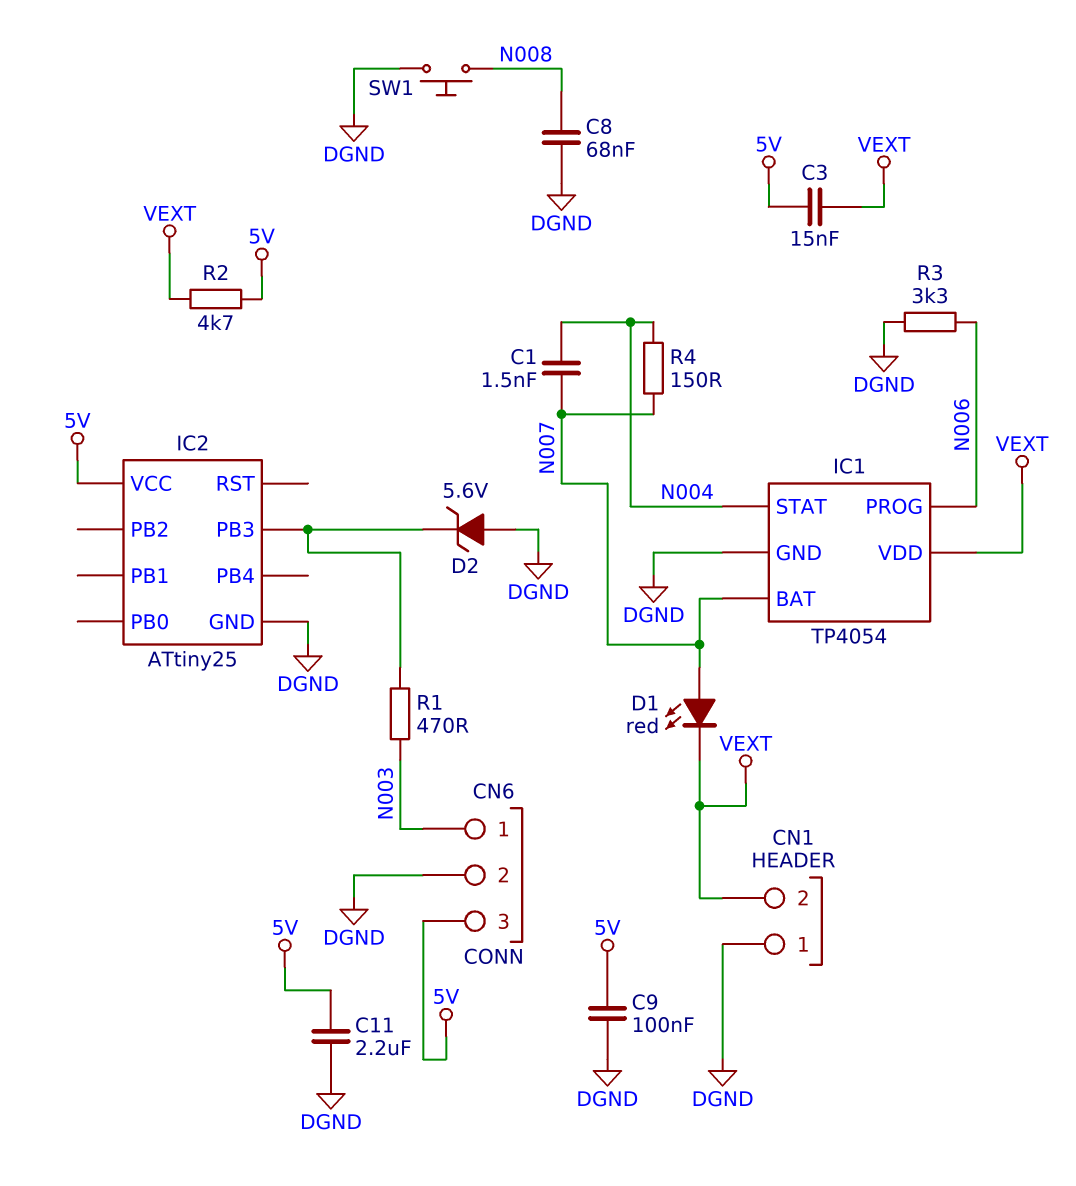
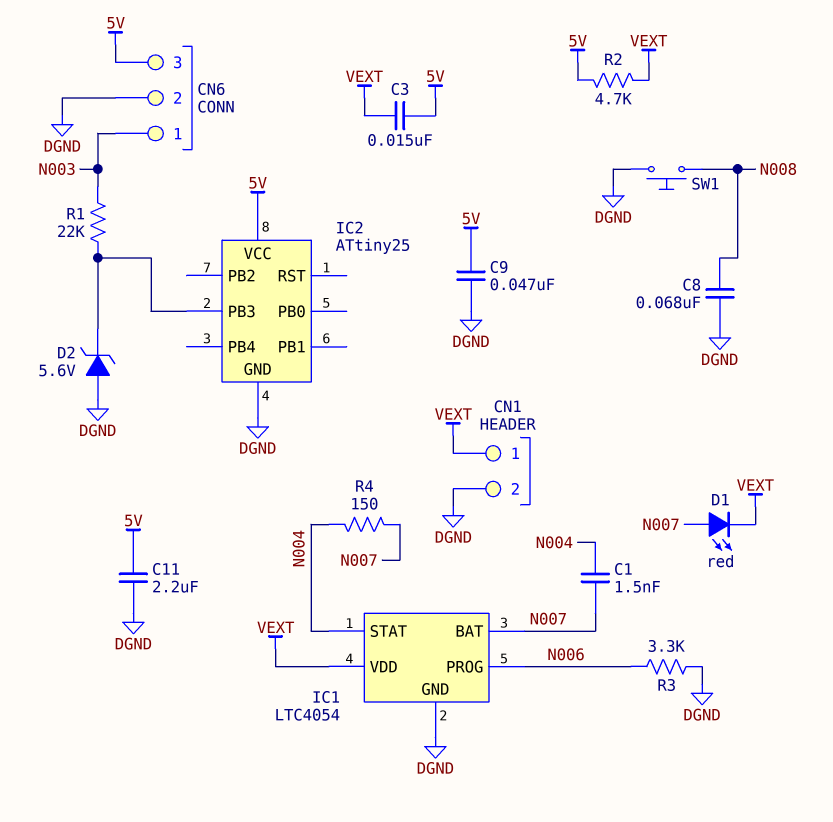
C9: 100nF (5V, DGND) -> 47nF (5V, DGND)
CN1 pin 1: DGND -> VEXT
CN1 pin 2: VEXT -> DGND
IC1: TP4054 -> LTC4054
R1: 470 (IC2/PB3, N003) -> 22k (IC2/PB3, N003)

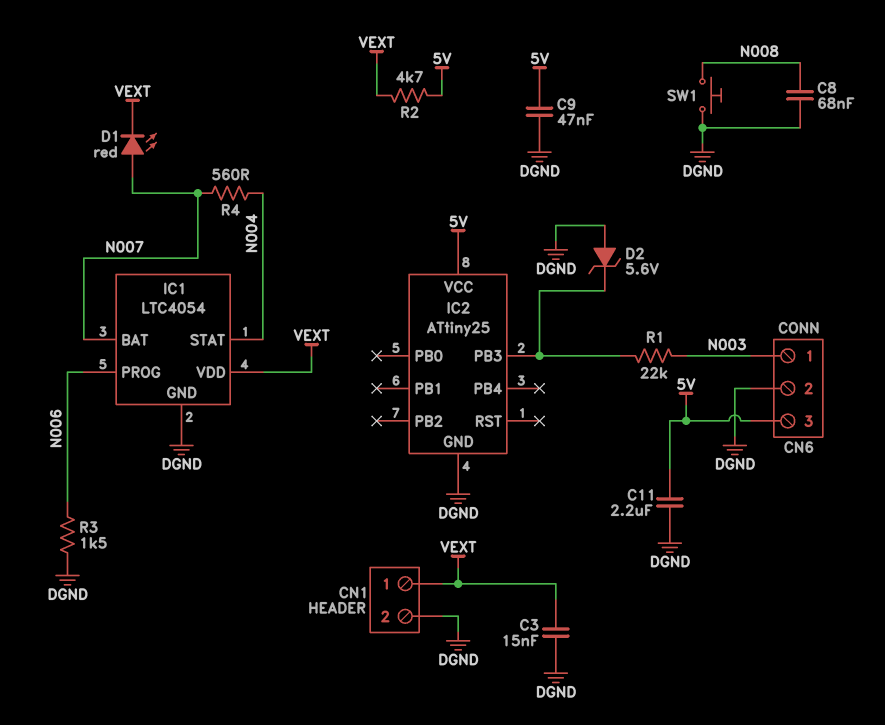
C1: 1.5nF (N004, N007) -> none
C3: 15nF (5V, VEXT) -> 15nF (DGND, VEXT)
R3: 3.3k (DGND, N006) -> 1.5k (DGND, N006)
R4: 150 (N004, N007) -> 560 (N004, N007)

